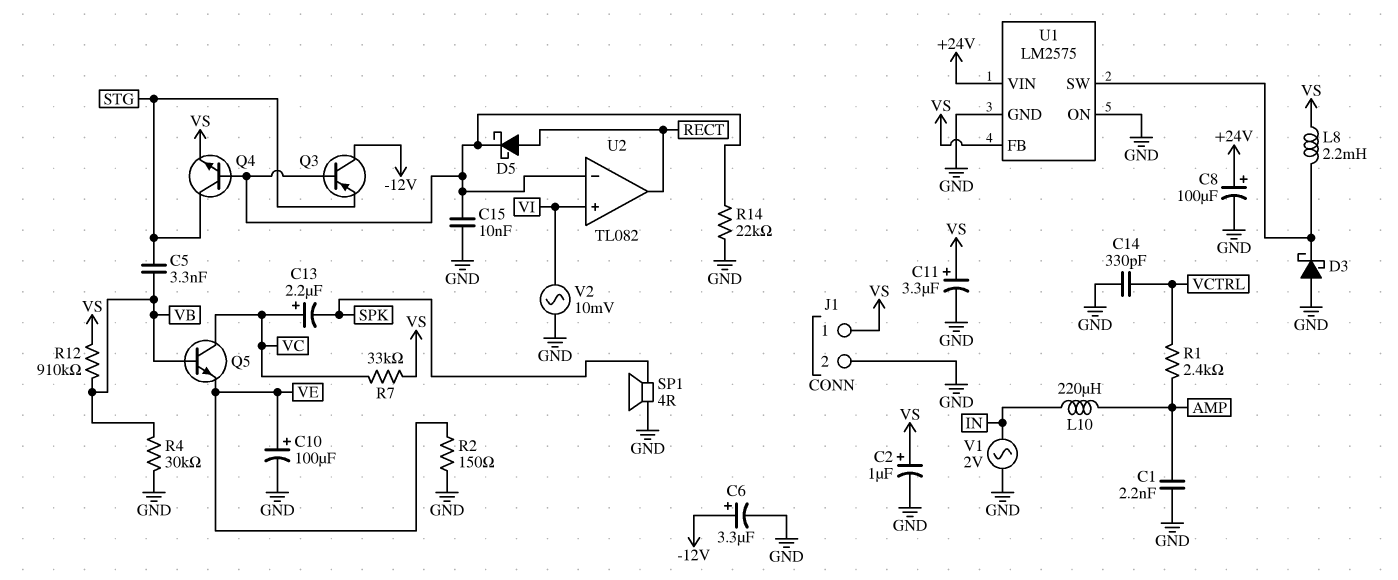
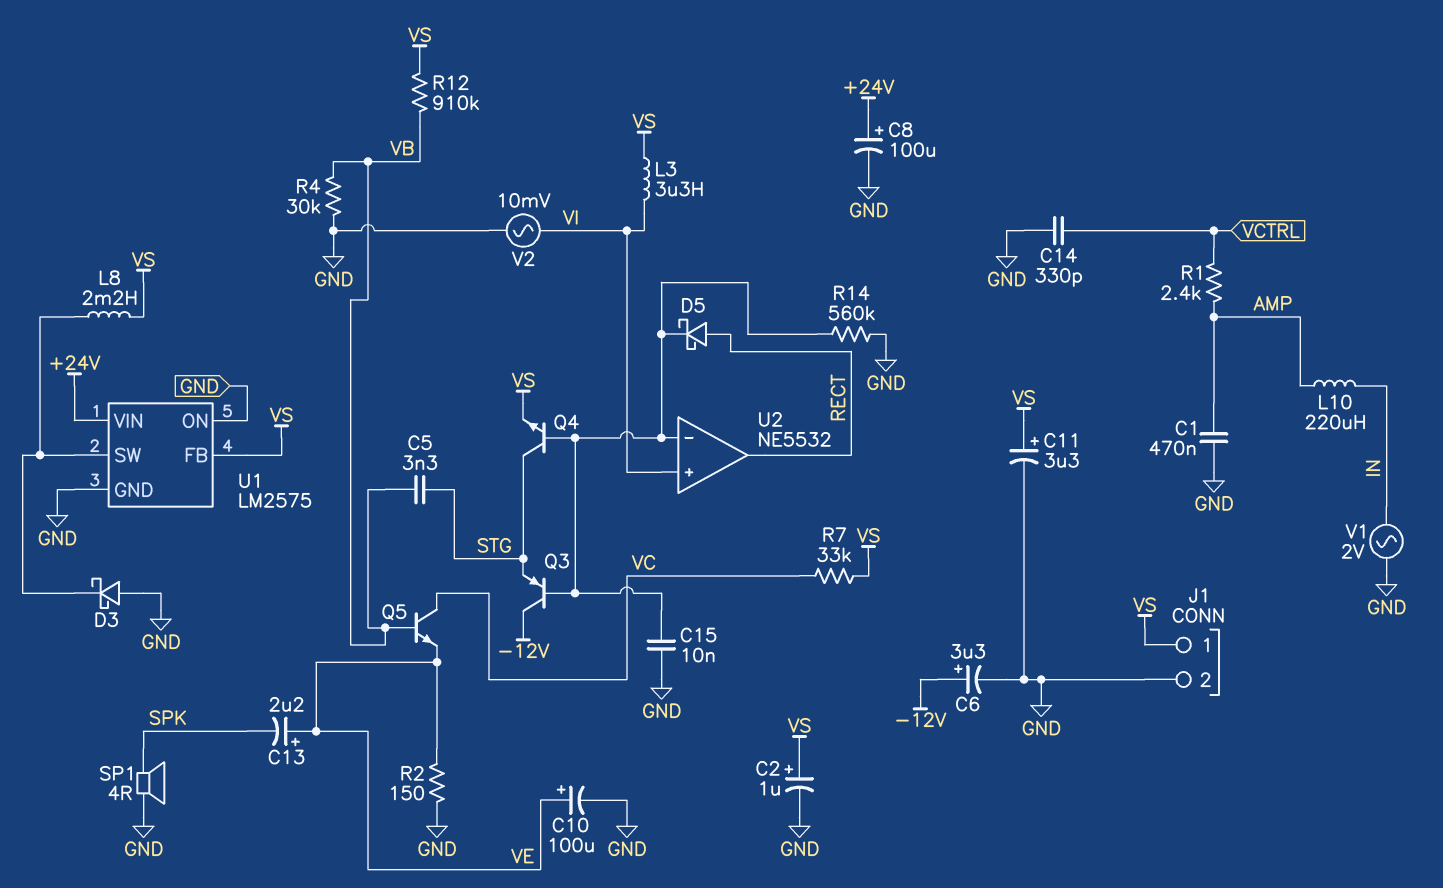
C1: 2.2nF (AMP, GND) -> 470nF (AMP, GND)
C13: 2.2uF (plus VC, minus SPK) -> 2.2uF (plus VE, minus SPK)
L3: none -> 3.3uH (VI, VS)
R14: 22k (GND, U2/in-) -> 560k (GND, U2/in-)
U2: TL082 -> NE5532

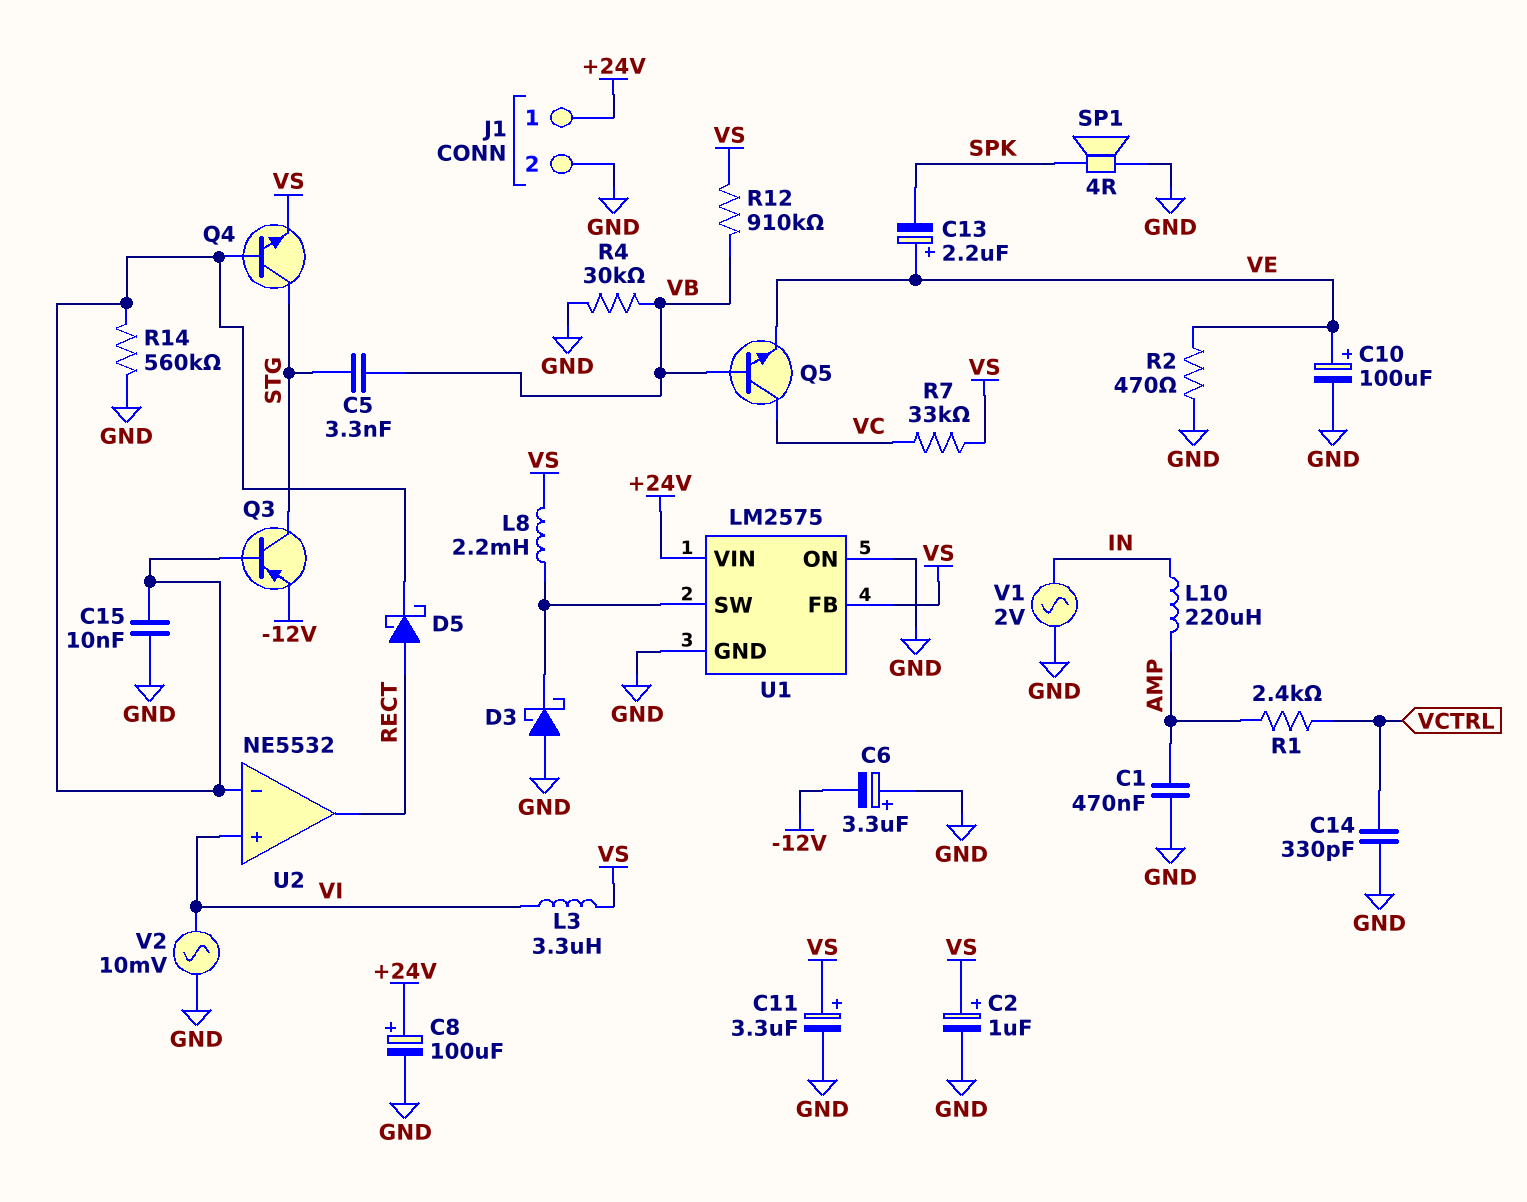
C6: 3.3uF (plus -12V, minus GND) -> 3.3uF (plus GND, minus -12V)
J1 pin 1: VS -> +24V
Q3: PNP (B U2/in-, C -12V, E STG) -> PNP (B U2/in-, C STG, E -12V)
R2: 150 (GND, VE) -> 470 (GND, VE)

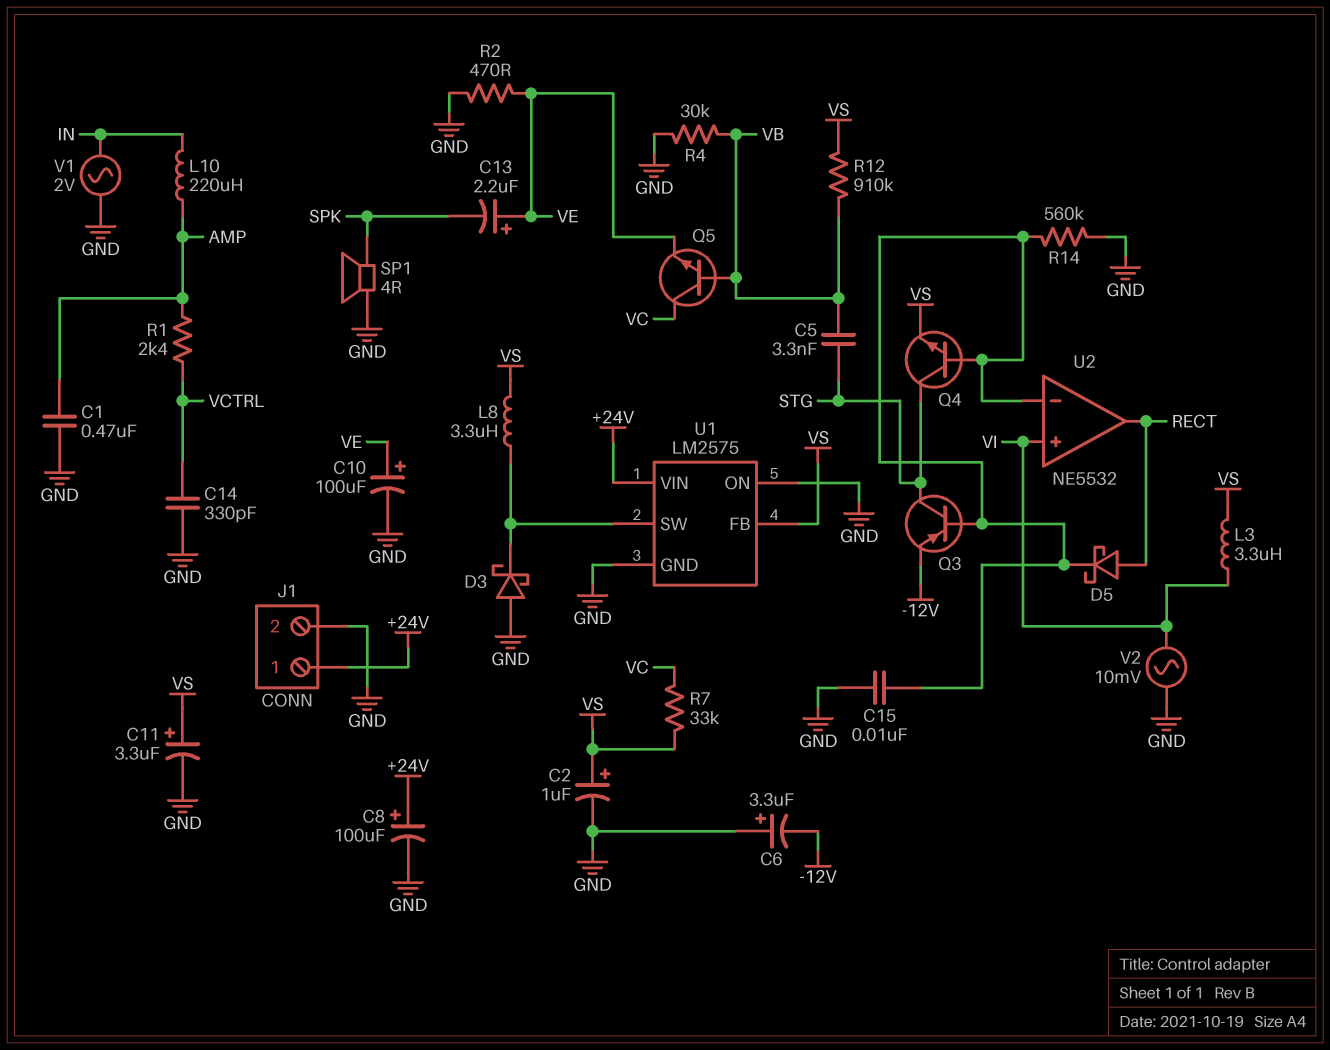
L8: 2.2mH (U1/SW, VS) -> 3.3uH (U1/SW, VS)

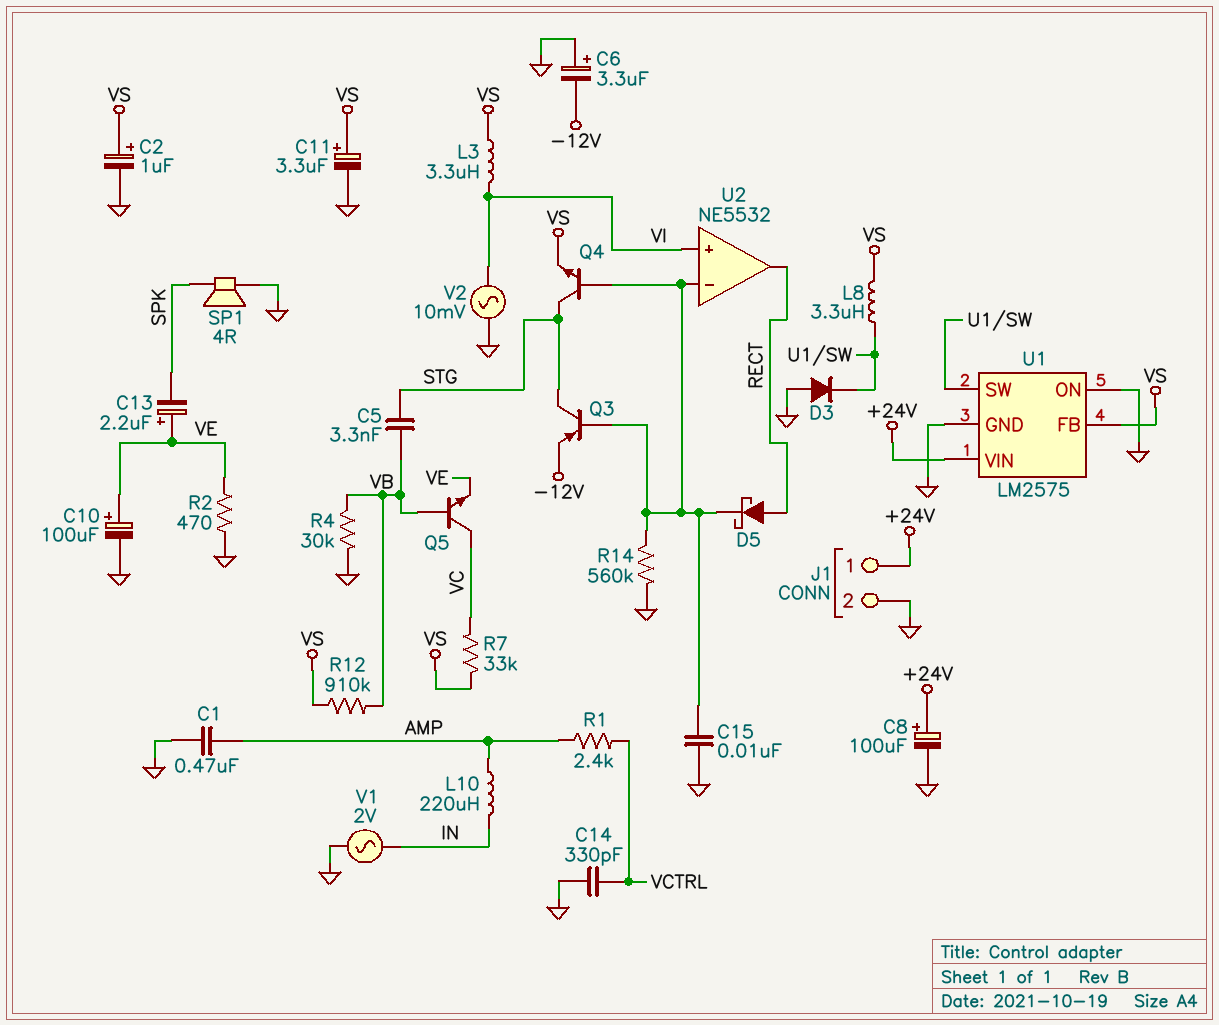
D3: schottky (A GND, K U1/SW) -> diode (A GND, K U1/SW)

